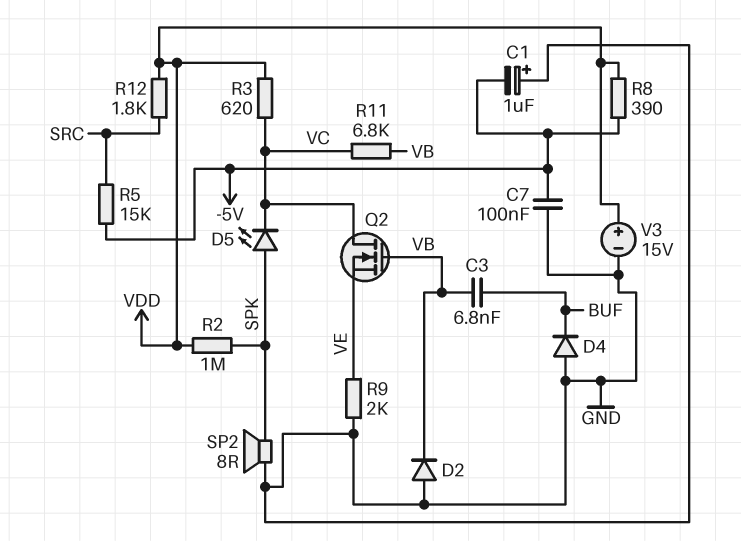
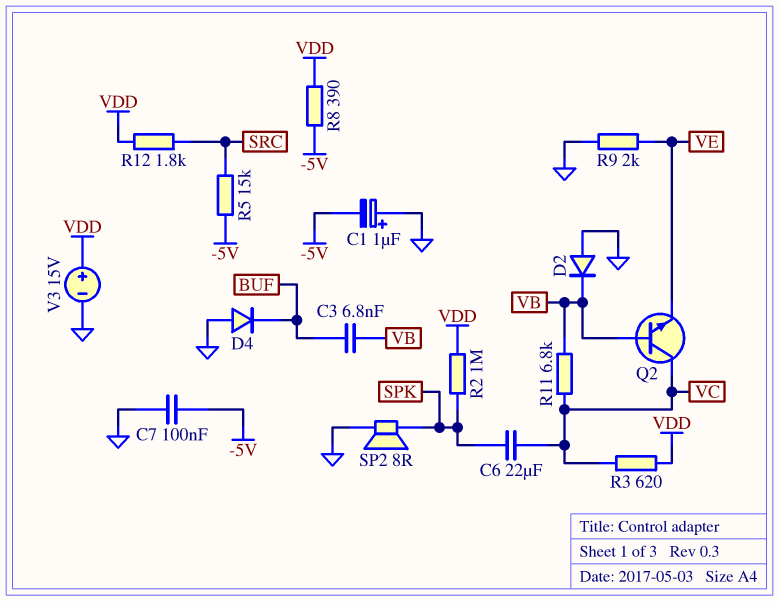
C6: none -> 22uF (SPK, VC)
D5: LED (A SPK, K VC) -> none
Q2: NMOS (G VB, D VC, S VE) -> NPN (B VB, C VC, E VE)

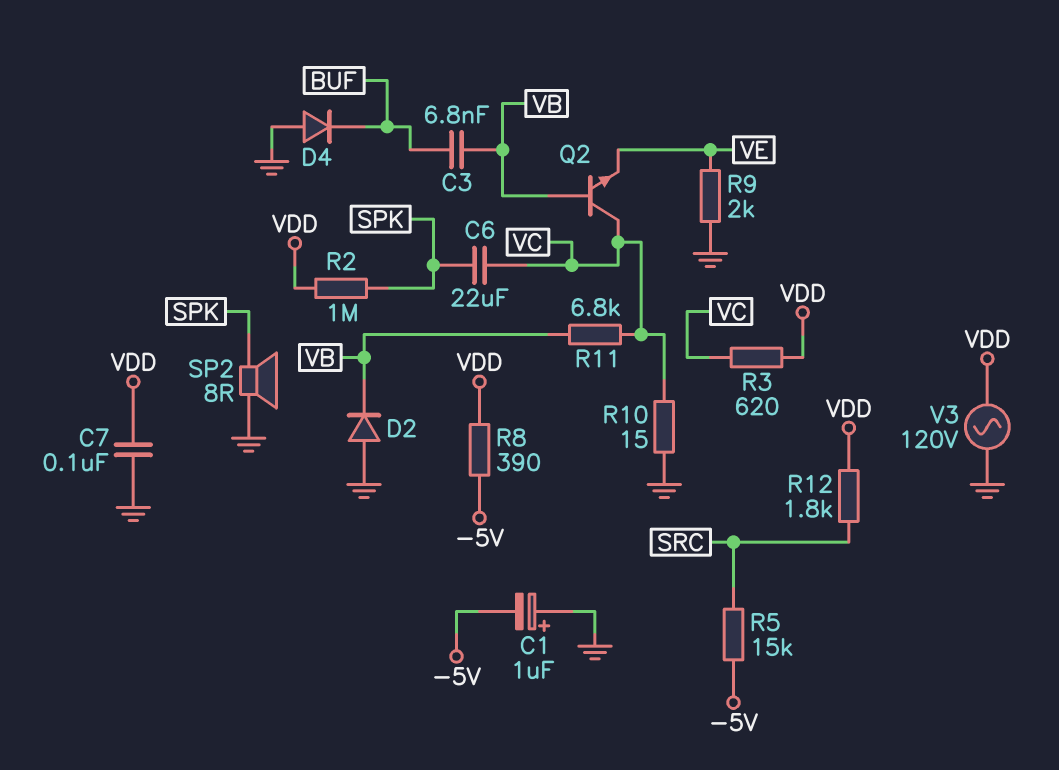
C7: 100nF (-5V, GND) -> 100nF (GND, VDD)
R10: none -> 15 (GND, VC)
V3: 15V (plus VDD, minus GND) -> AC 120V (GND, VDD)

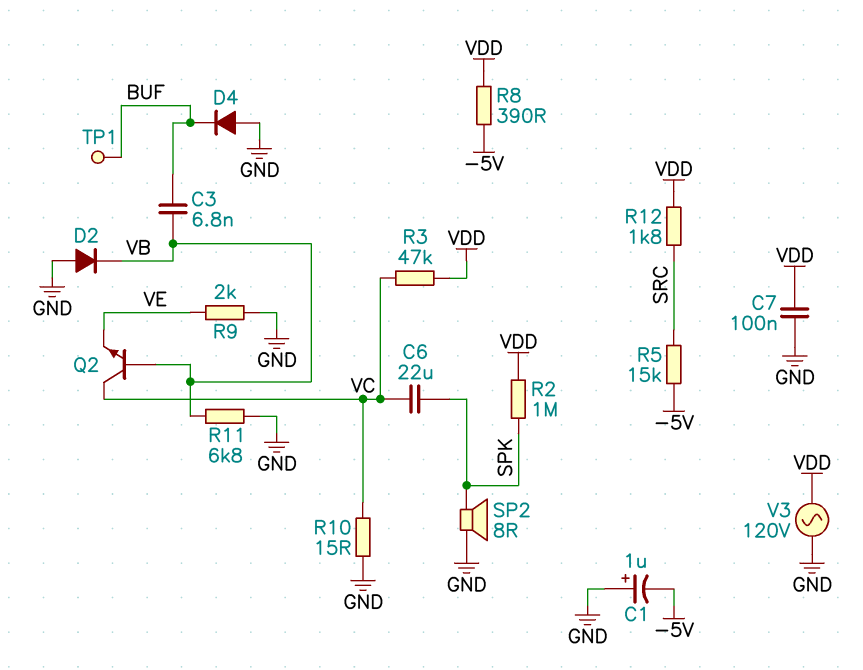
R3: 620 (VC, VDD) -> 47k (VC, VDD)
R11: 6.8k (VB, VC) -> 6.8k (GND, VB)
TP1: none -> test point (BUF)

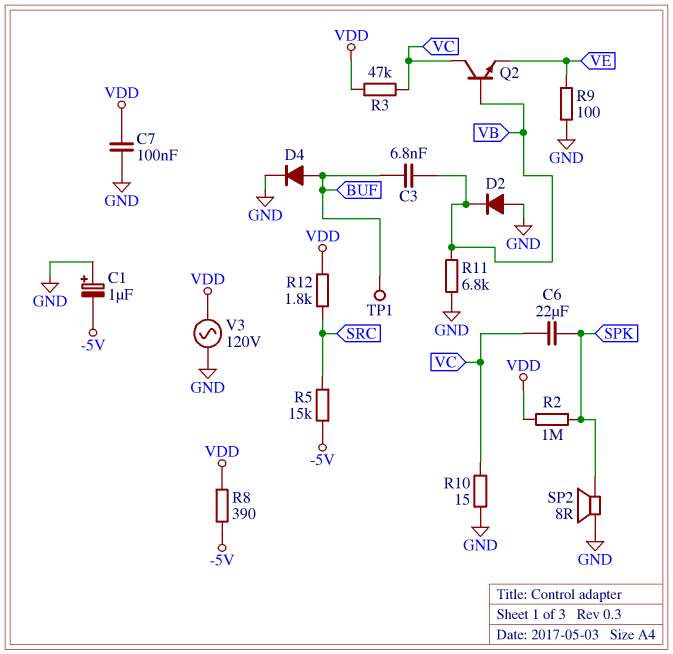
D4: diode (A GND, K BUF) -> diode (A BUF, K GND)
R9: 2k (GND, VE) -> 100 (GND, VE)

